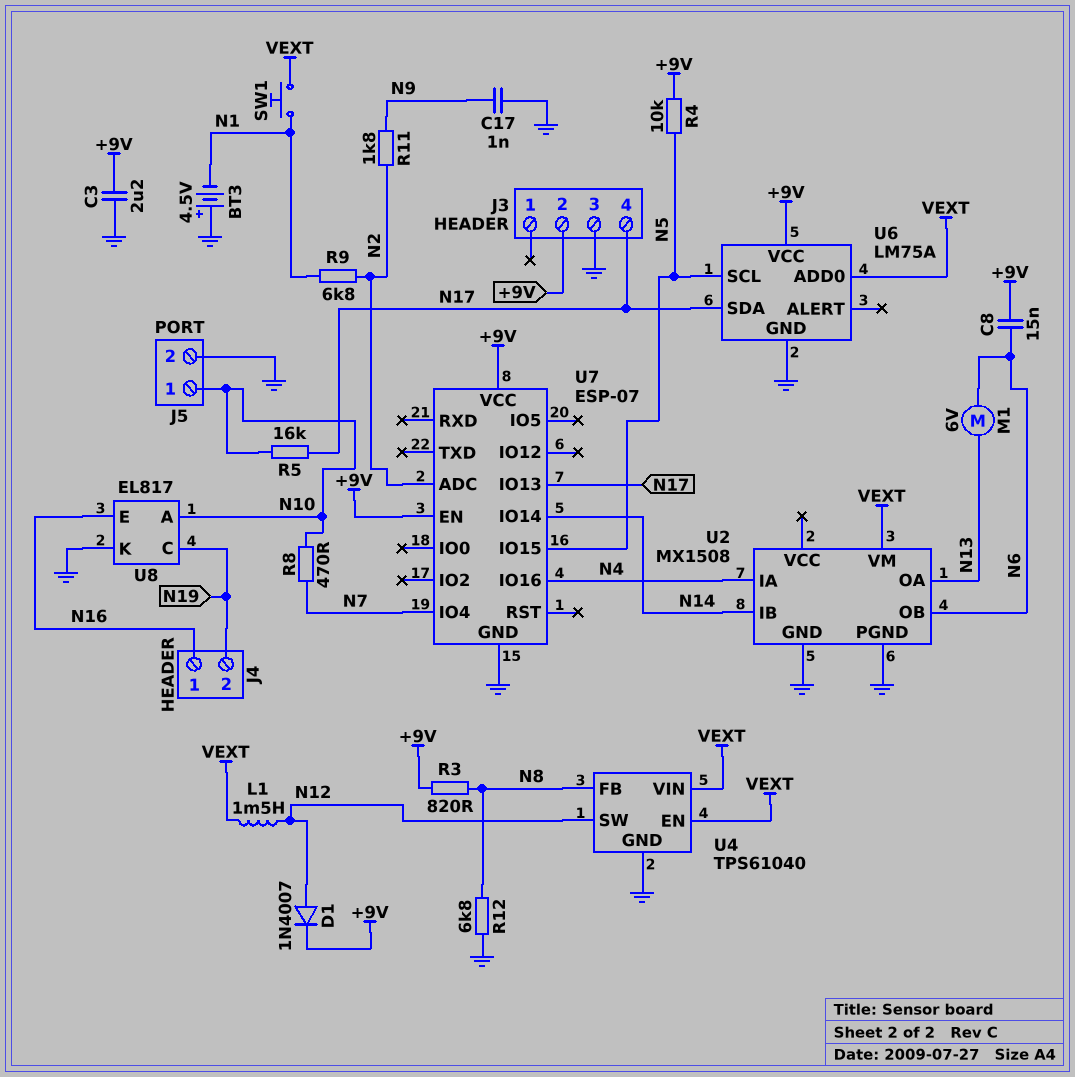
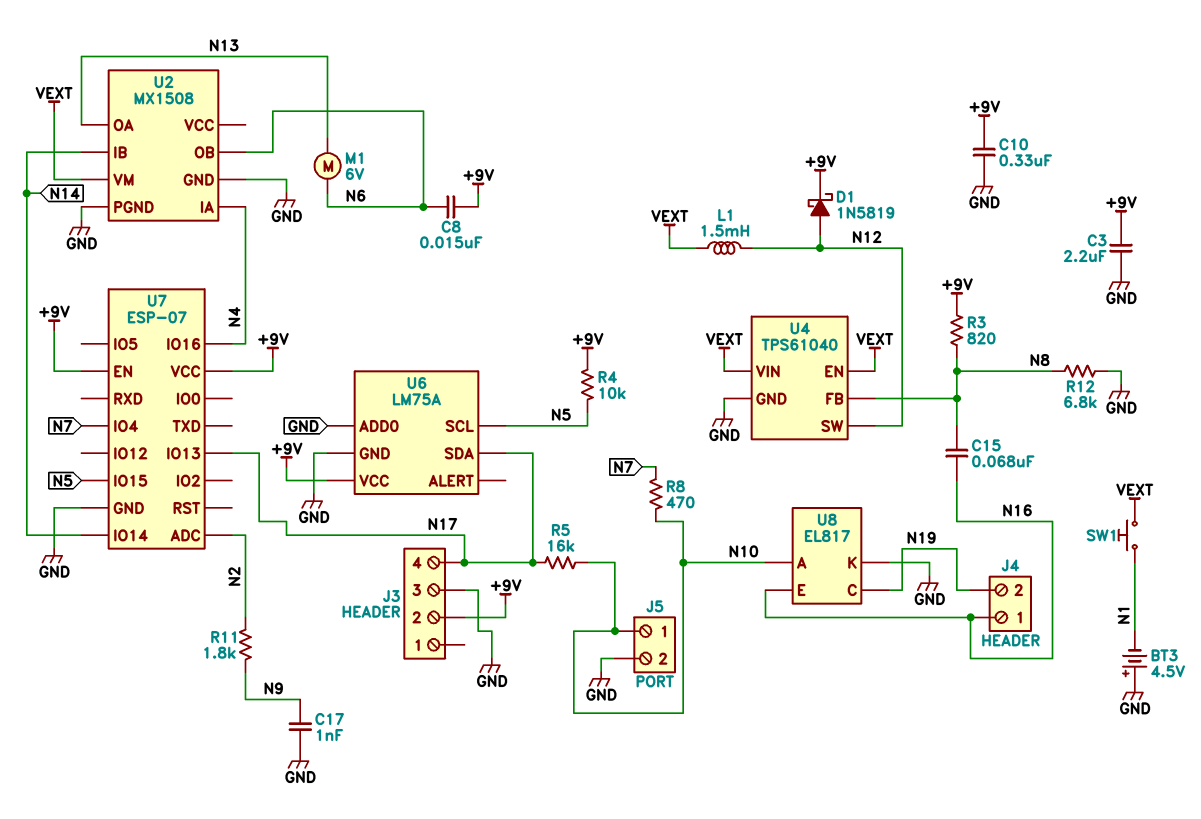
C10: none -> 330nF (+9V, GND)
C15: none -> 68nF (N8, N16)
D1: diode 1N4007 (A N12, K +9V) -> schottky 1N5819 (A N12, K +9V)
R9: 6.8k (N1, N2) -> none
U6 pin ADD0: VEXT -> GND

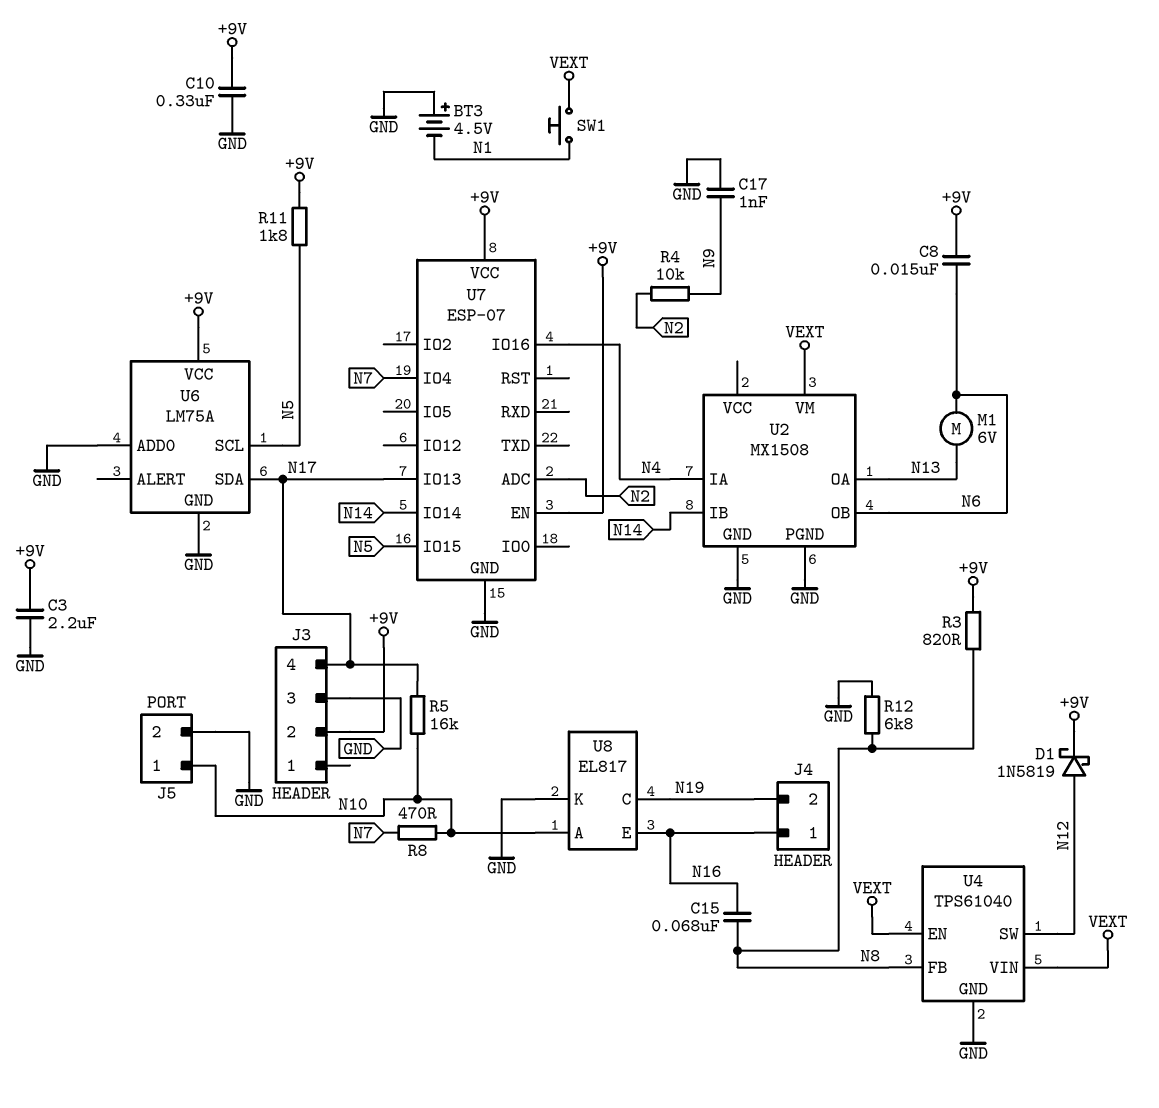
L1: 1.5mH (N12, VEXT) -> none
R4: 10k (+9V, N5) -> 10k (N2, N9)
R11: 1.8k (N2, N9) -> 1.8k (+9V, N5)

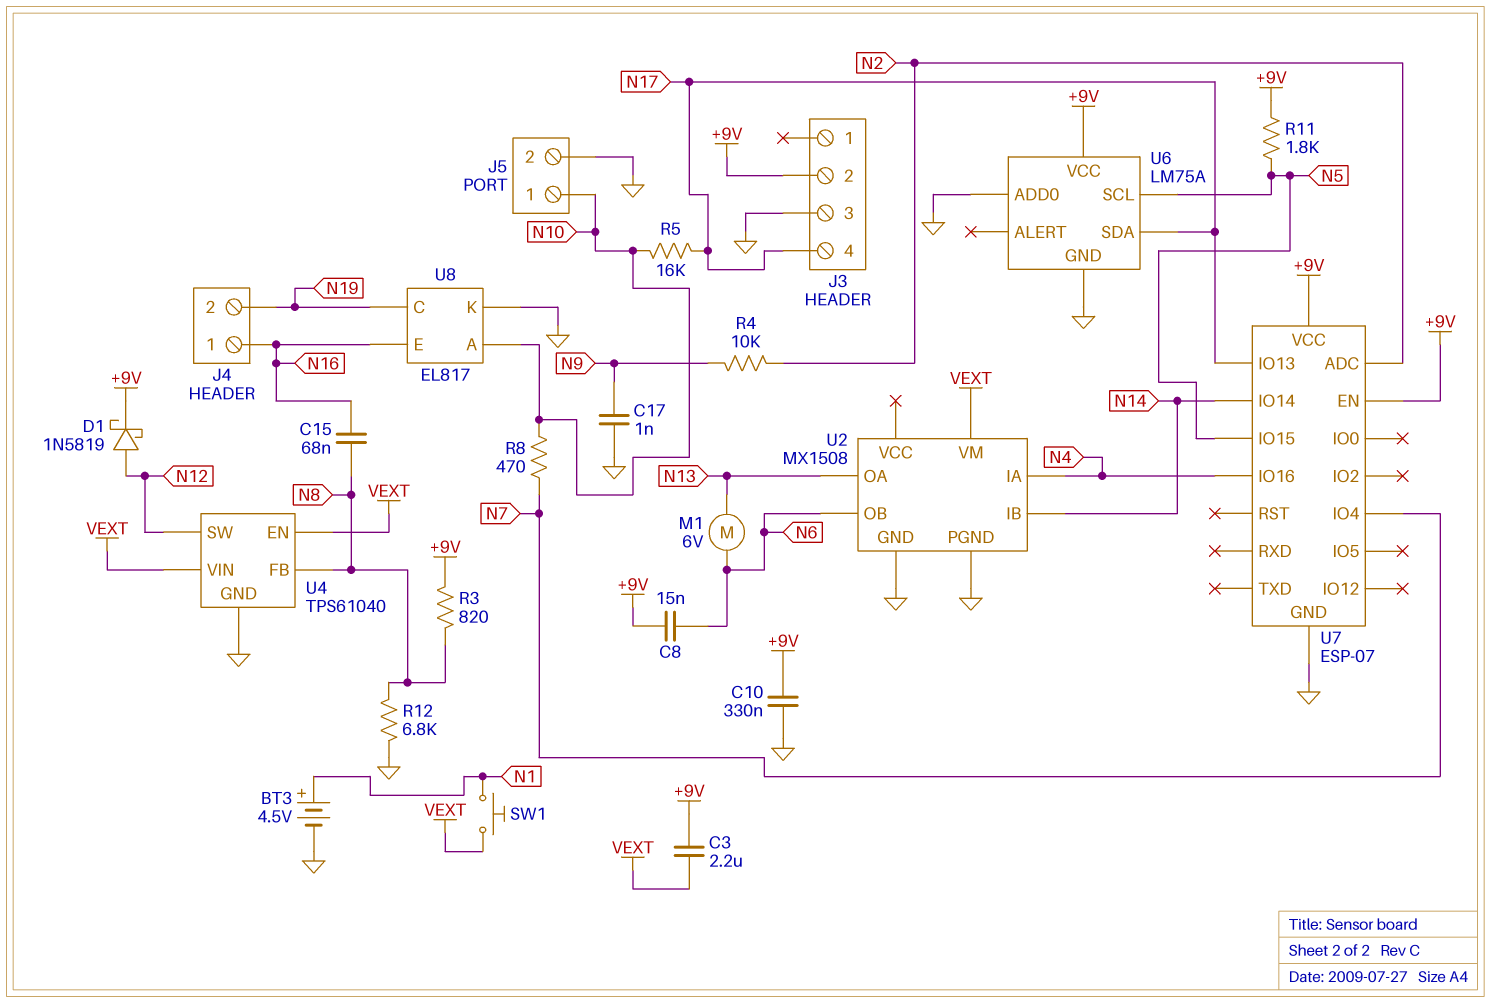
BT3: 4.5V (plus GND, minus N1) -> 4.5V (plus N1, minus GND)
C3: 2.2uF (+9V, GND) -> 2.2uF (+9V, VEXT)

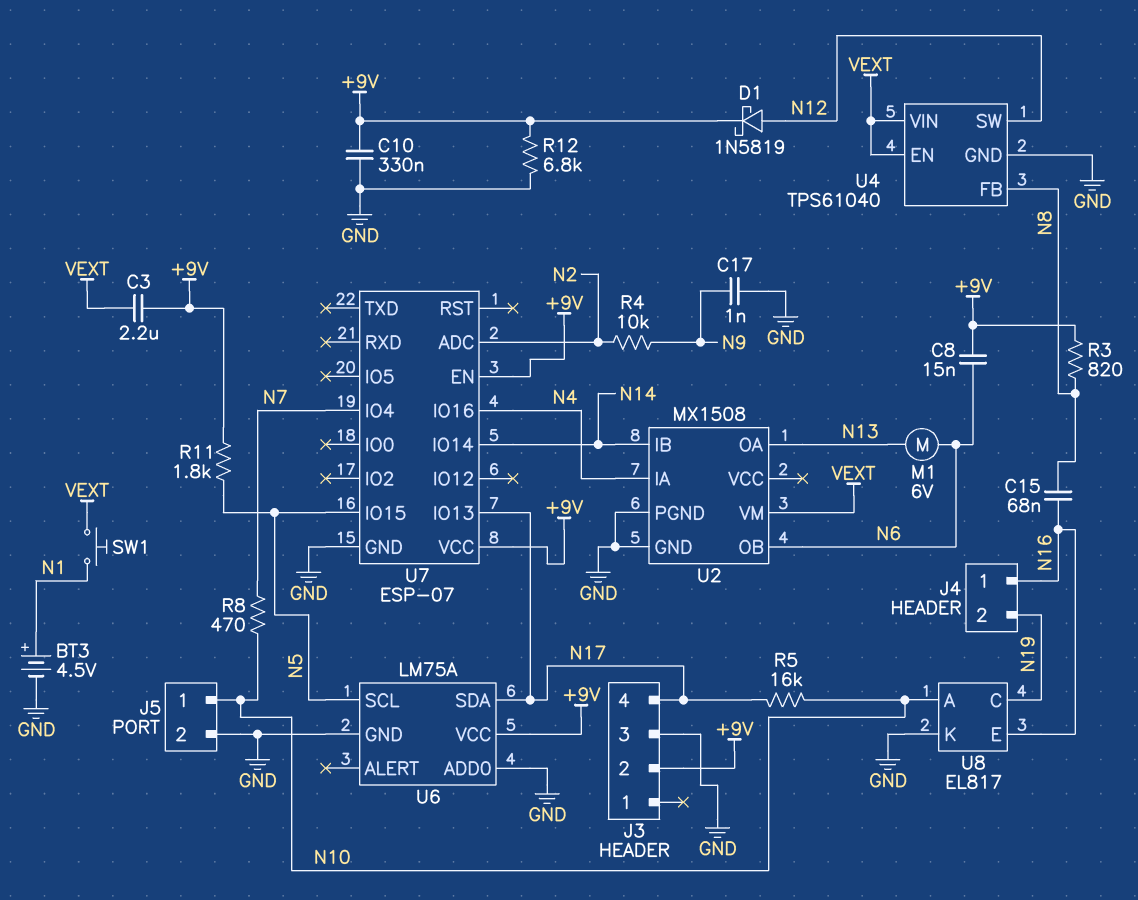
R12: 6.8k (GND, N8) -> 6.8k (+9V, GND)

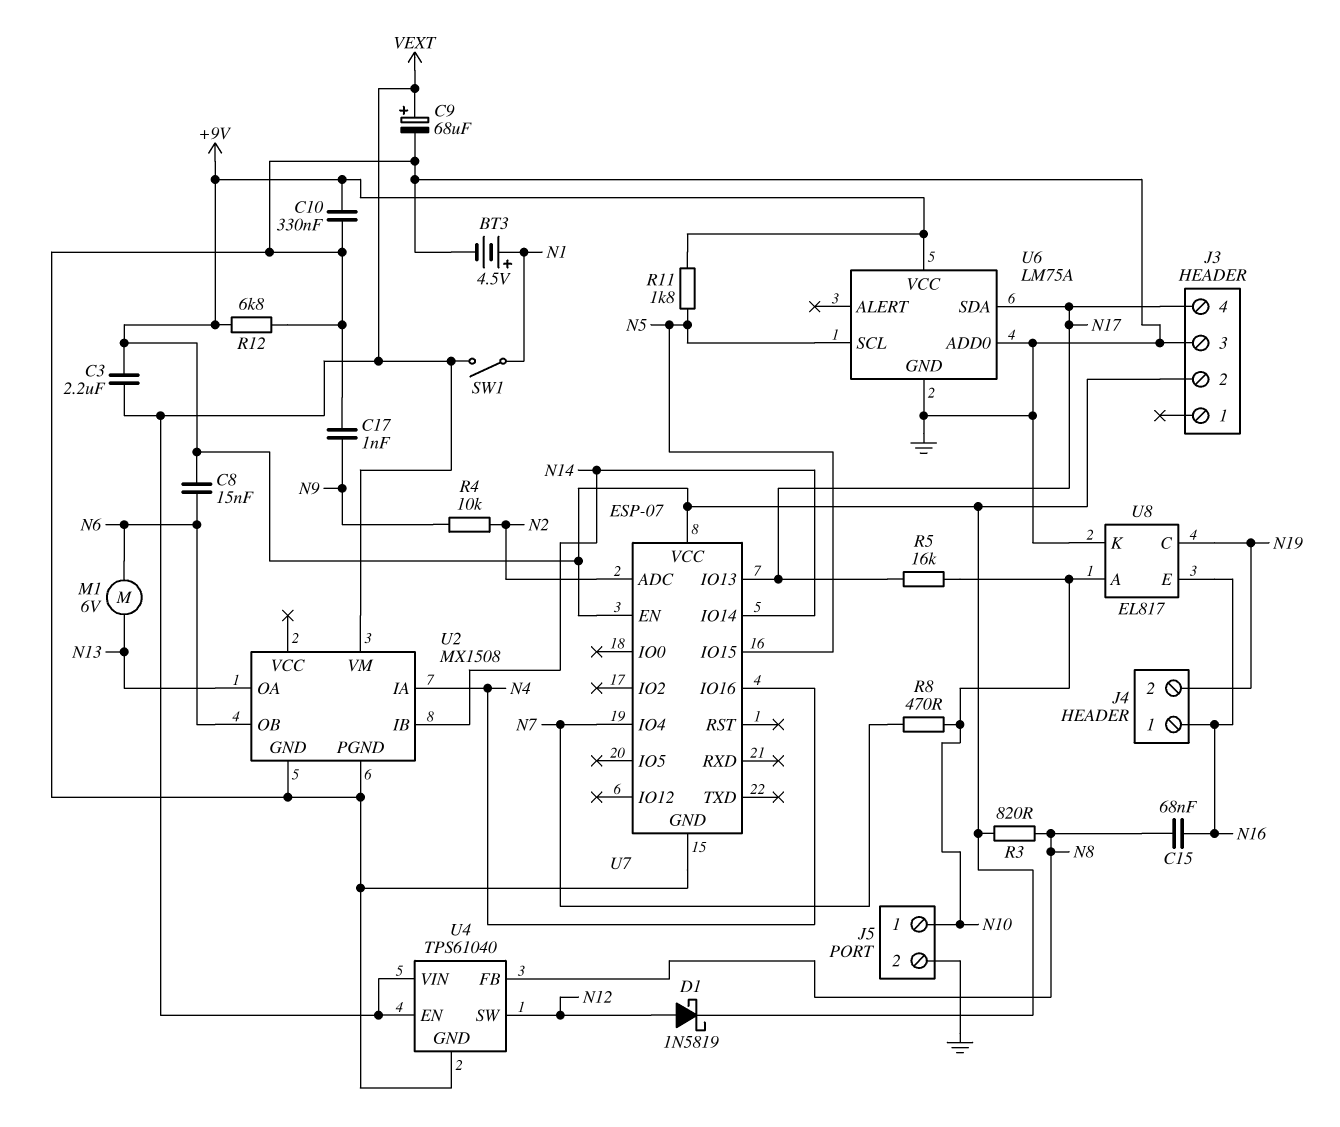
C9: none -> 68uF (plus VEXT, minus GND)
SW1: button (N1, VEXT) -> switch (N1, VEXT)

